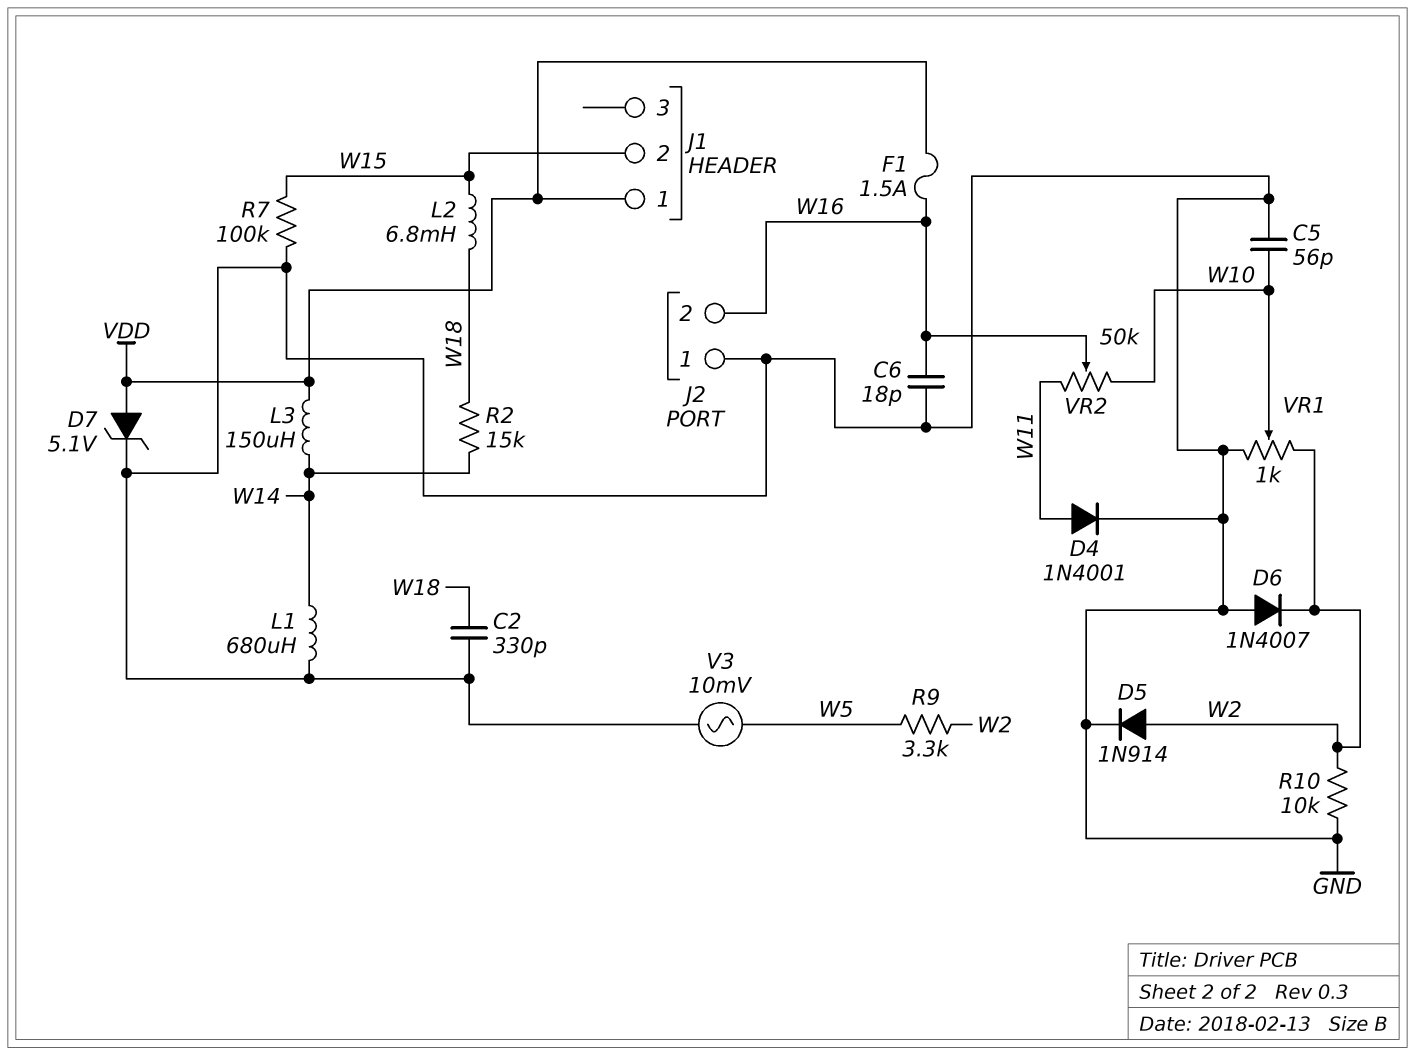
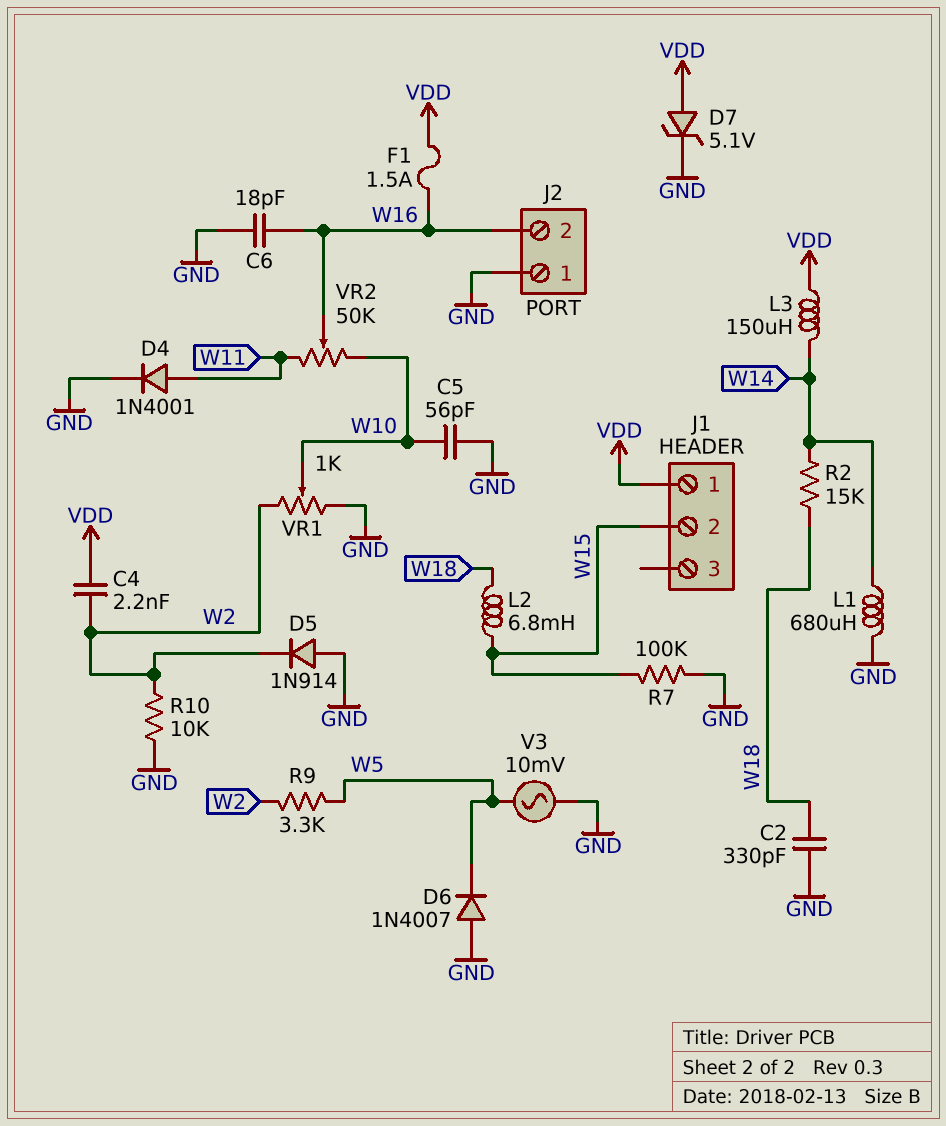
C4: none -> 2.2nF (VDD, W2)
D5: diode 1N914 (A W2, K GND) -> diode 1N914 (A GND, K W2)
D6: diode 1N4007 (A GND, K W2) -> diode 1N4007 (A GND, K W5)

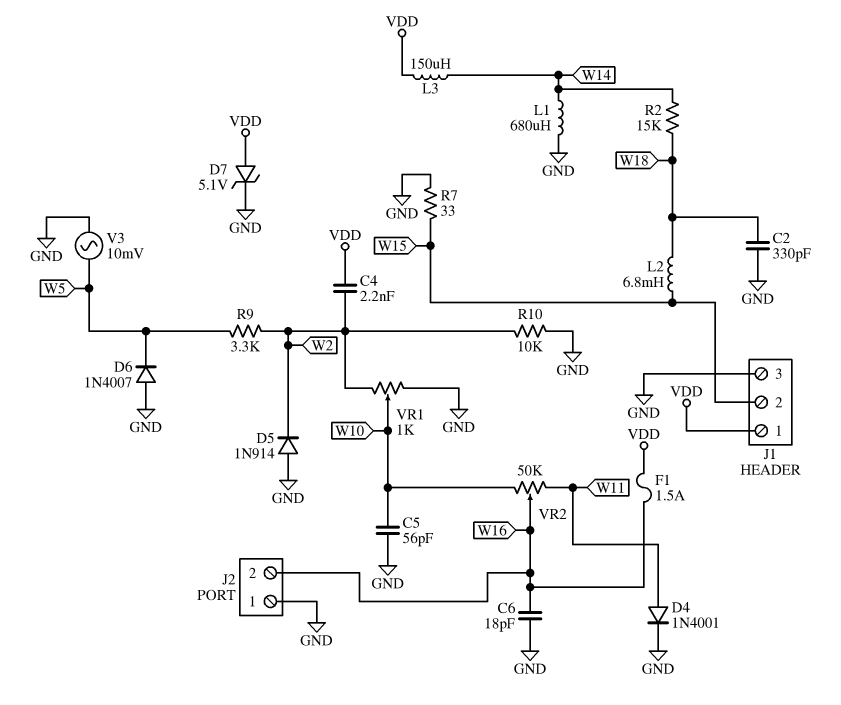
J1 pin 3: none -> GND
R7: 100k (GND, W15) -> 33 (GND, W15)

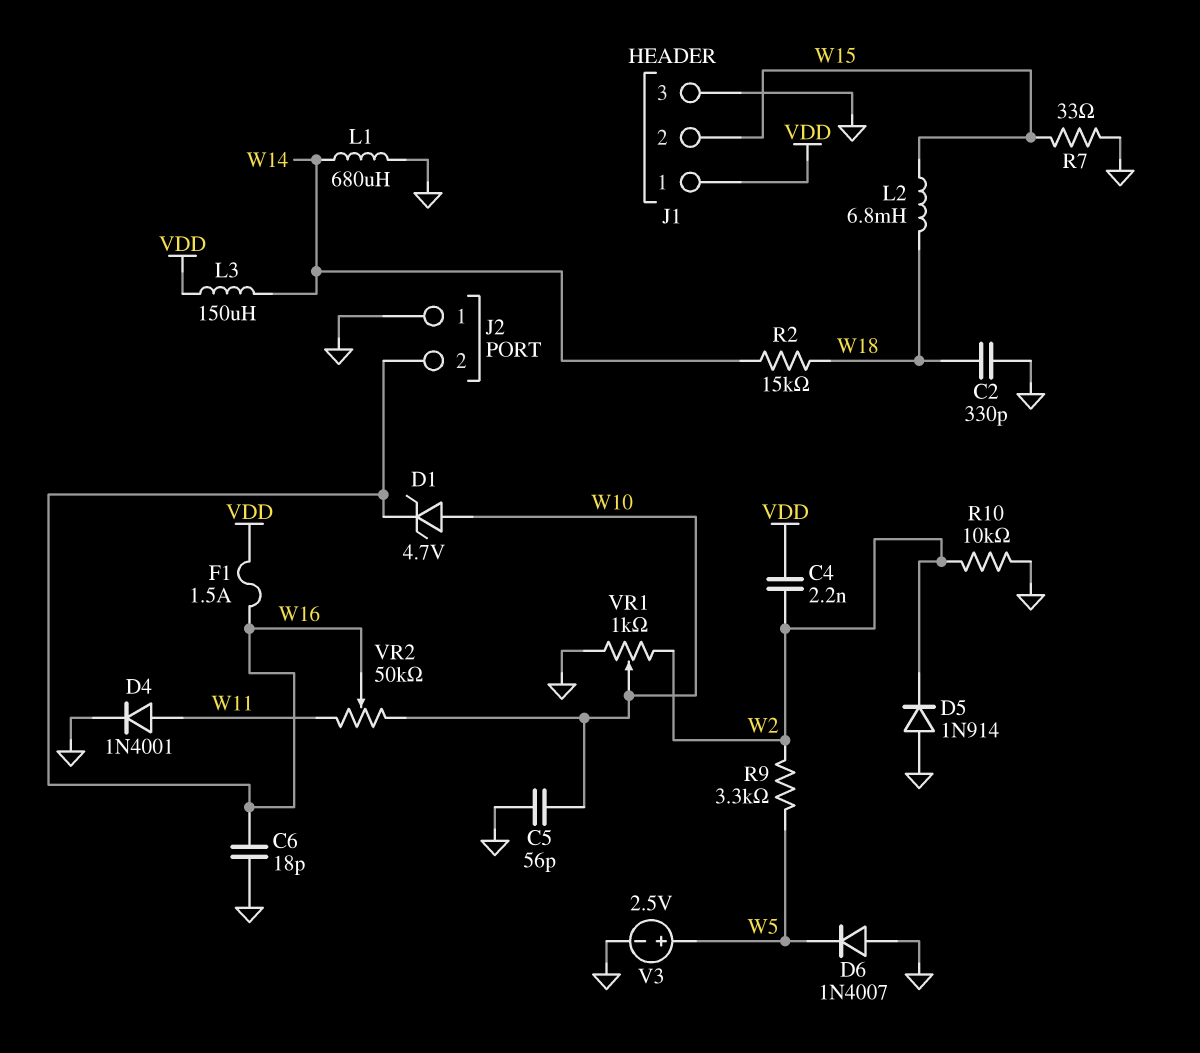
D1: none -> zener 4.7V (A W10, K W16)
D7: zener 5.1V (A VDD, K GND) -> none
V3: AC 10mV (GND, W5) -> 2.5V (plus W5, minus GND)

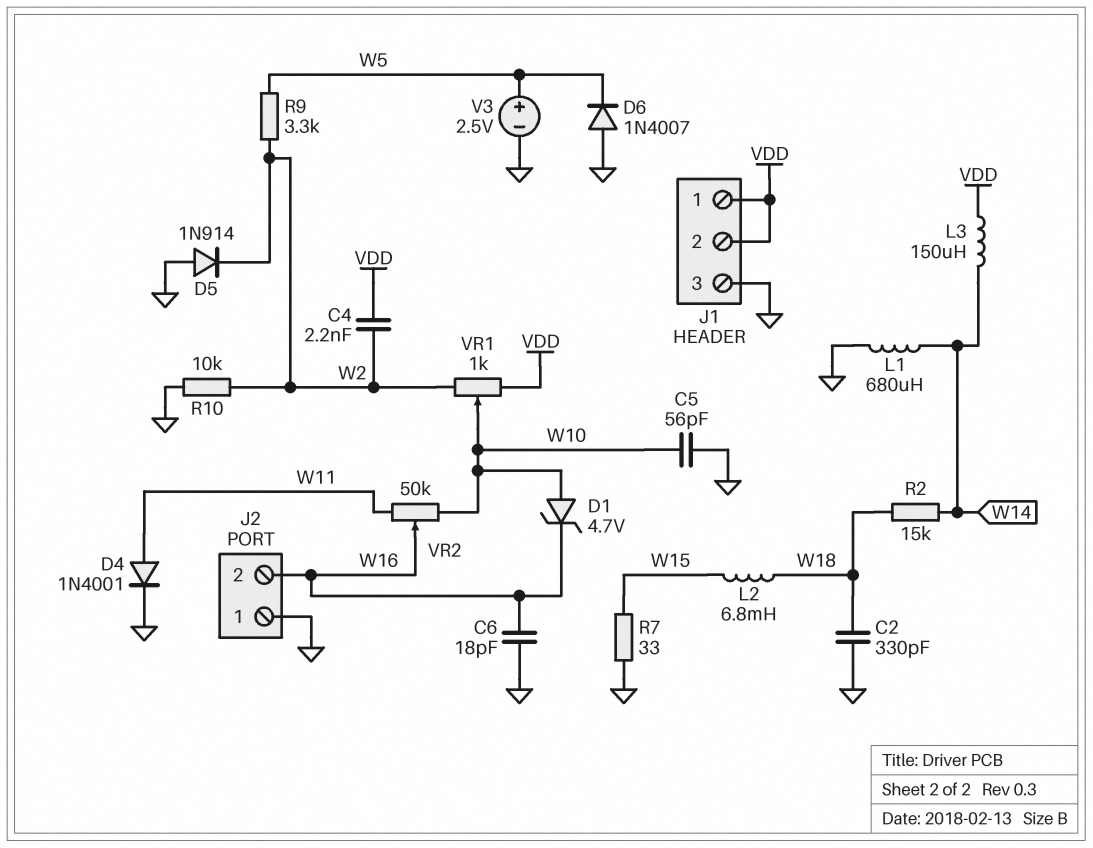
F1: 1.5A (VDD, W16) -> none
J1 pin 2: W15 -> VDD
VR1: 1k (GND, W2, wiper W10) -> 1k (VDD, W2, wiper W10)

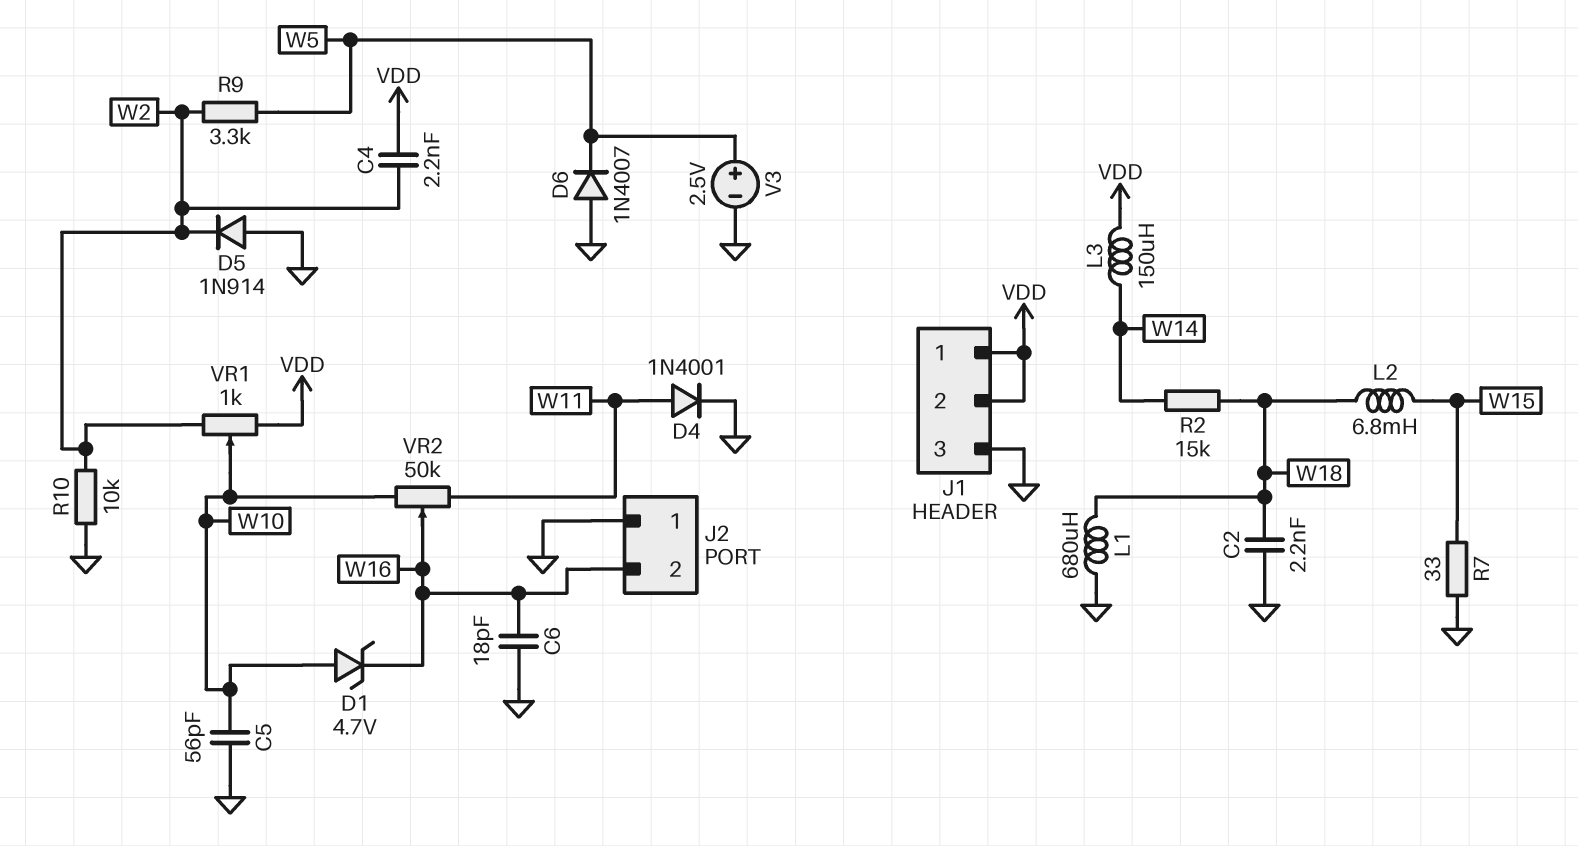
C2: 330pF (GND, W18) -> 2.2nF (GND, W18)
L1: 680uH (GND, W14) -> 680uH (GND, W18)

